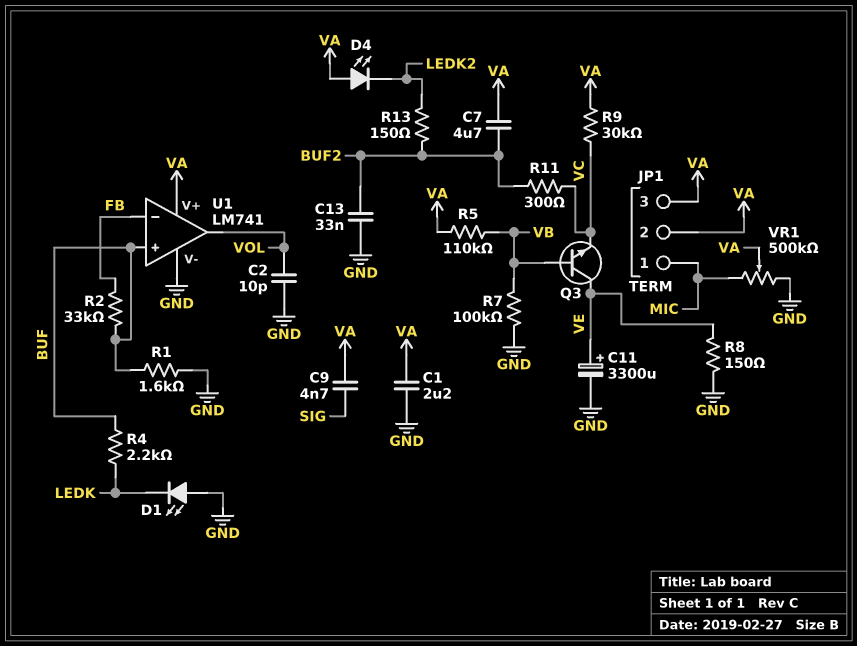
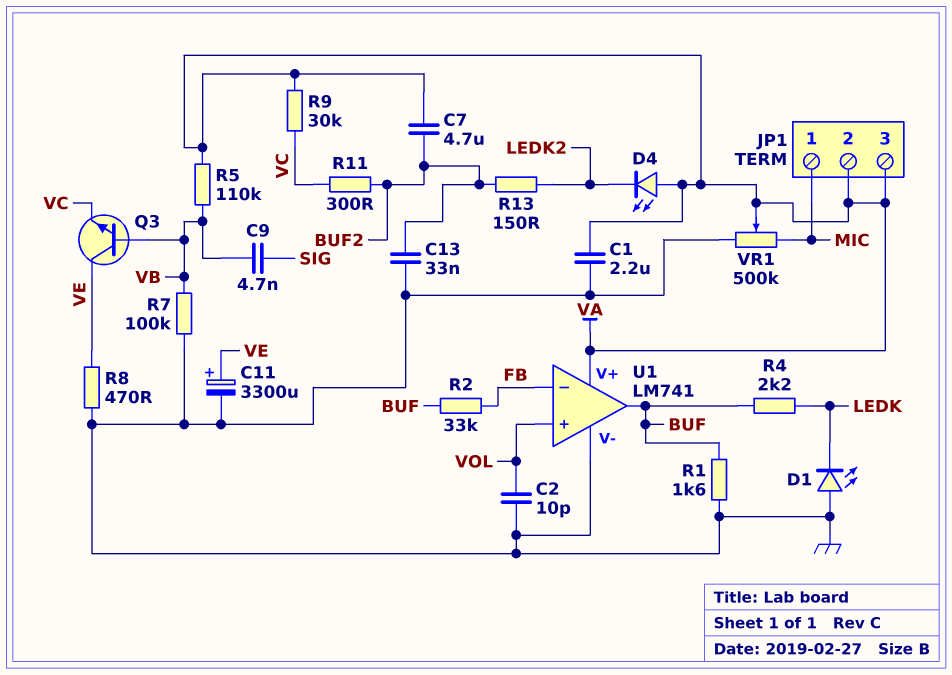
C9: 4.7nF (SIG, VA) -> 4.7nF (SIG, VB)
R8: 150 (GND, VE) -> 470 (GND, VE)
U1 pin in+: BUF -> VOL
U1 pin out: VOL -> BUF

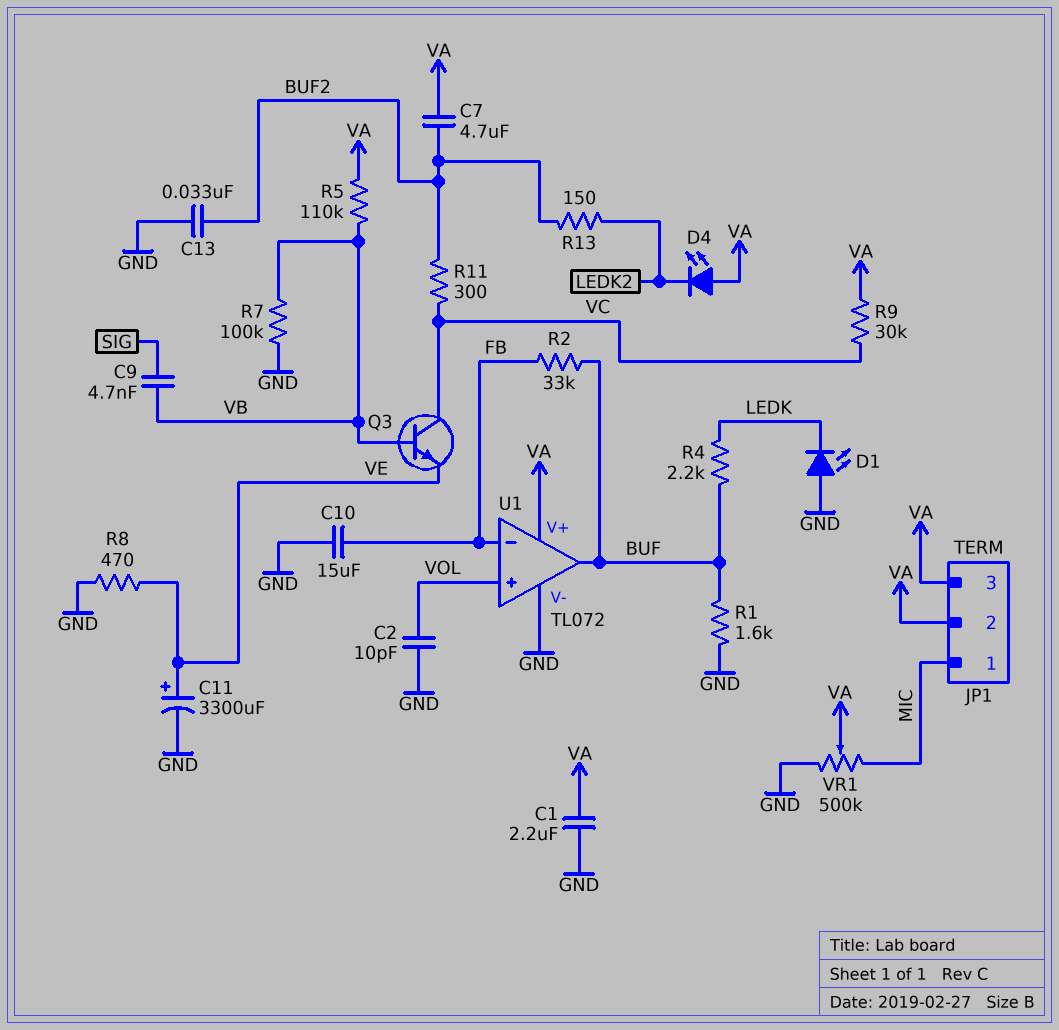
C10: none -> 15uF (FB, GND)
Q3: NPN (B VB, C VE, E VC) -> NPN (B VB, C VC, E VE)
U1: LM741 -> TL072

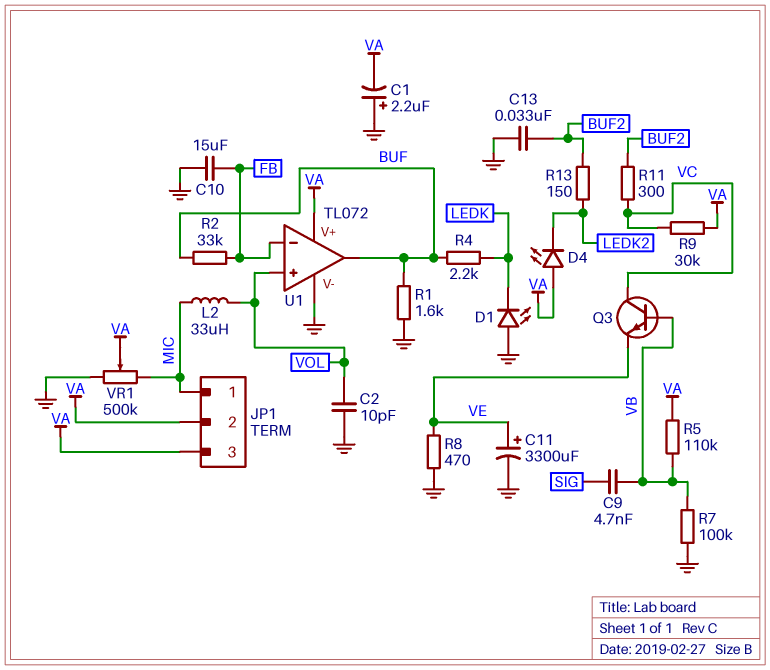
C1: 2.2uF (GND, VA) -> 2.2uF (plus GND, minus VA)
C7: 4.7uF (BUF2, VA) -> none
L2: none -> 33uH (MIC, VOL)

